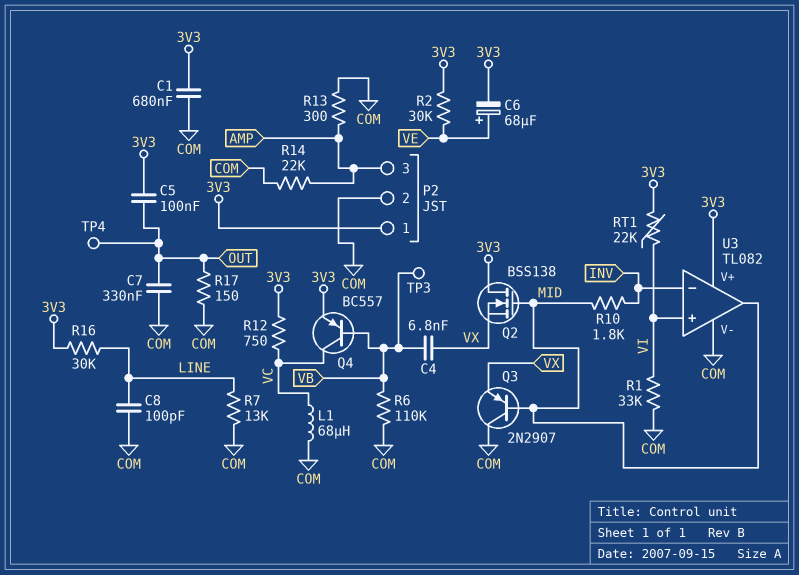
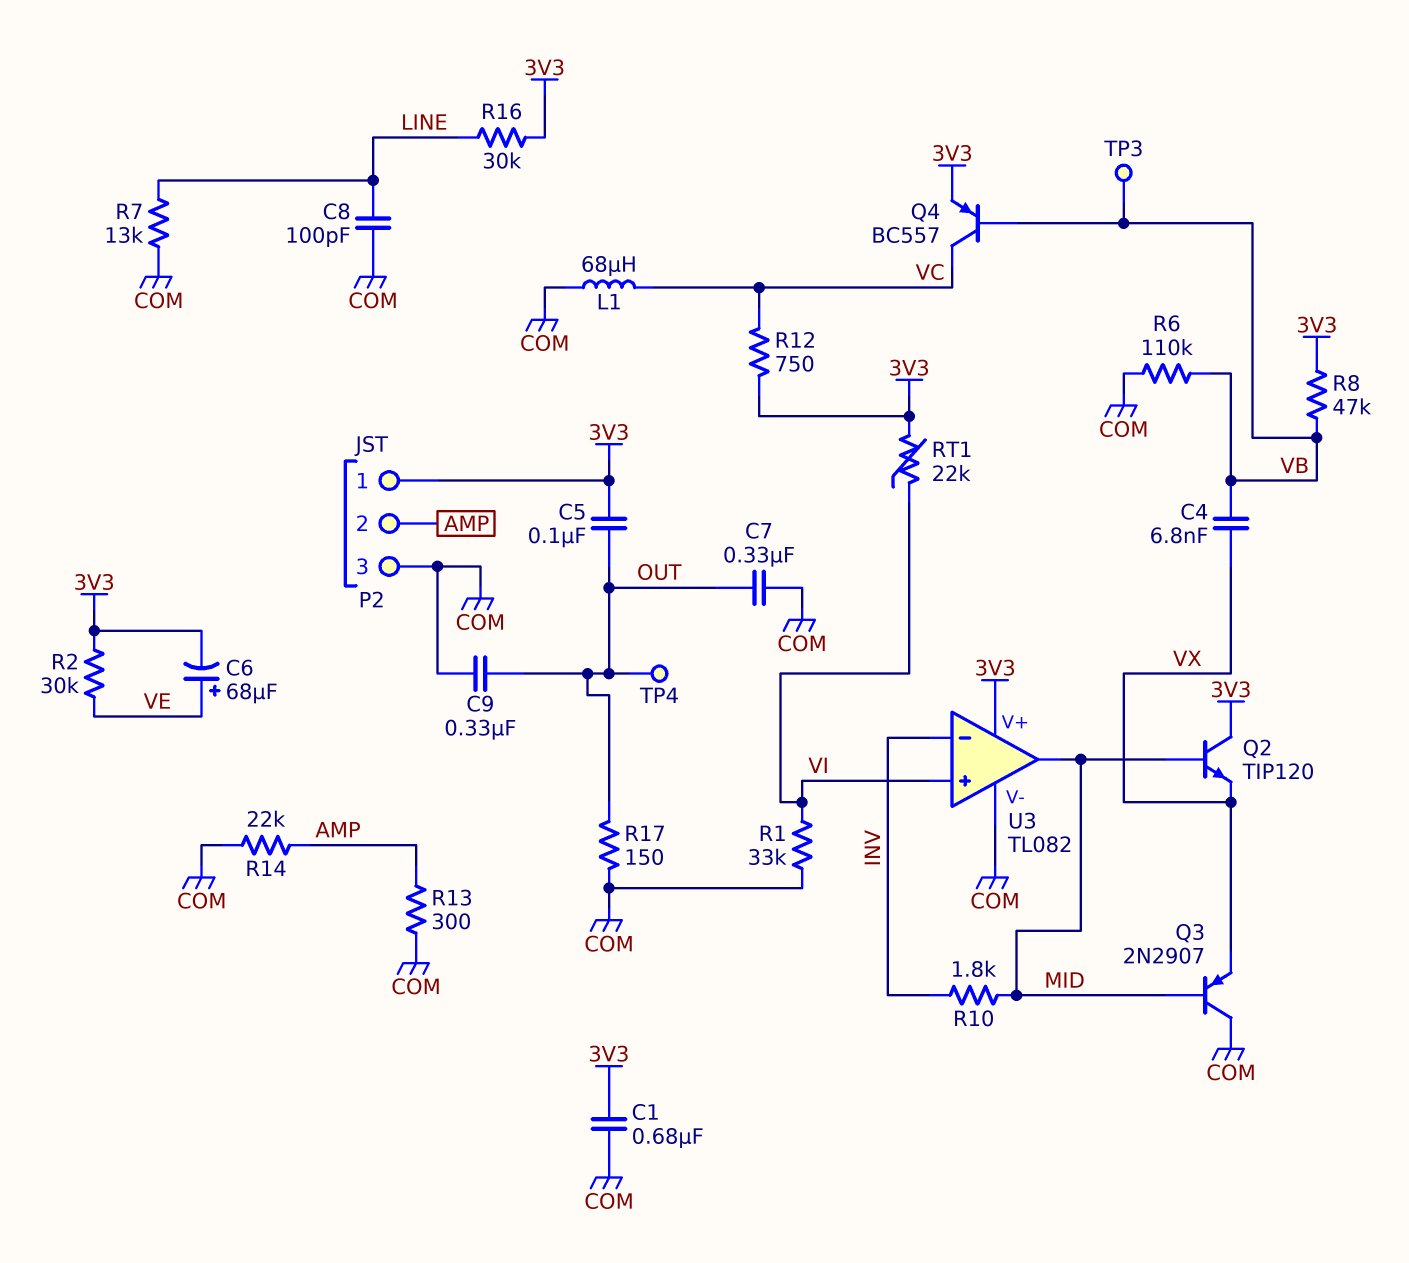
C9: none -> 330nF (COM, OUT)
P2 pin 2: COM -> AMP
P2 pin 3: AMP -> COM
Q2: NMOS BSS138 (G MID, D 3V3, S VX) -> NPN TIP120 (B MID, C 3V3, E VX)
R8: none -> 47k (3V3, VB)

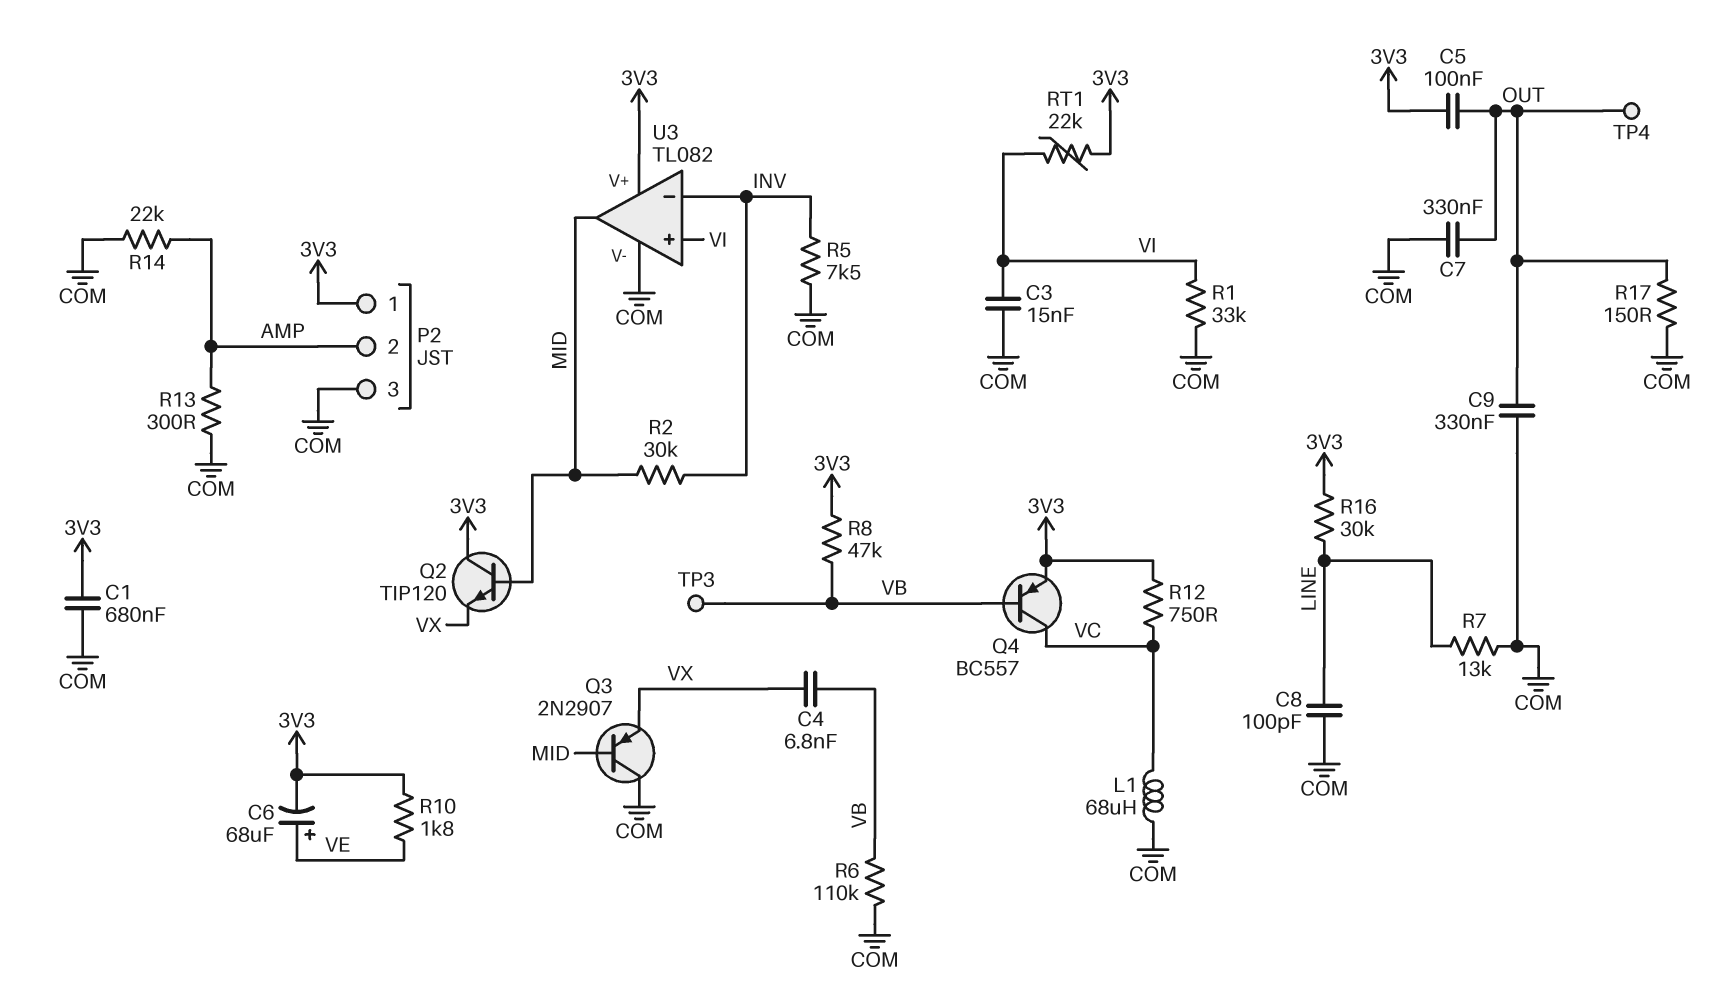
C3: none -> 15nF (COM, VI)
R2: 30k (3V3, VE) -> 30k (INV, MID)
R5: none -> 7.5k (COM, INV)
R10: 1.8k (INV, MID) -> 1.8k (3V3, VE)

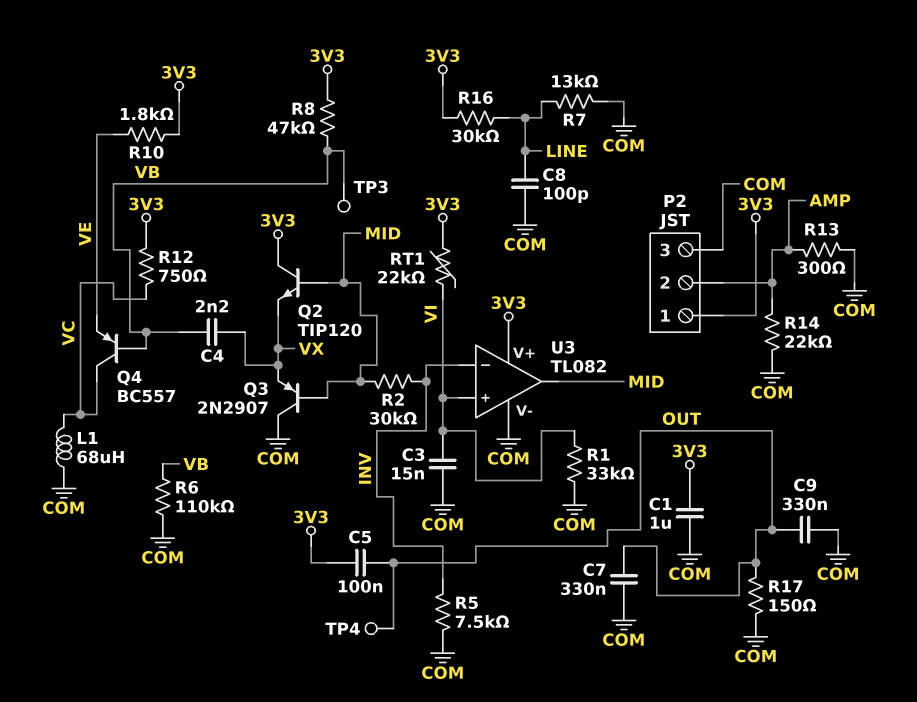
C1: 680nF (3V3, COM) -> 1uF (3V3, COM)
C4: 6.8nF (VB, VX) -> 2.2nF (VB, VX)
C6: 68uF (plus VE, minus 3V3) -> none
Q4: PNP BC557 (B VB, C VC, E 3V3) -> PNP BC557 (B VB, C VC, E VE)

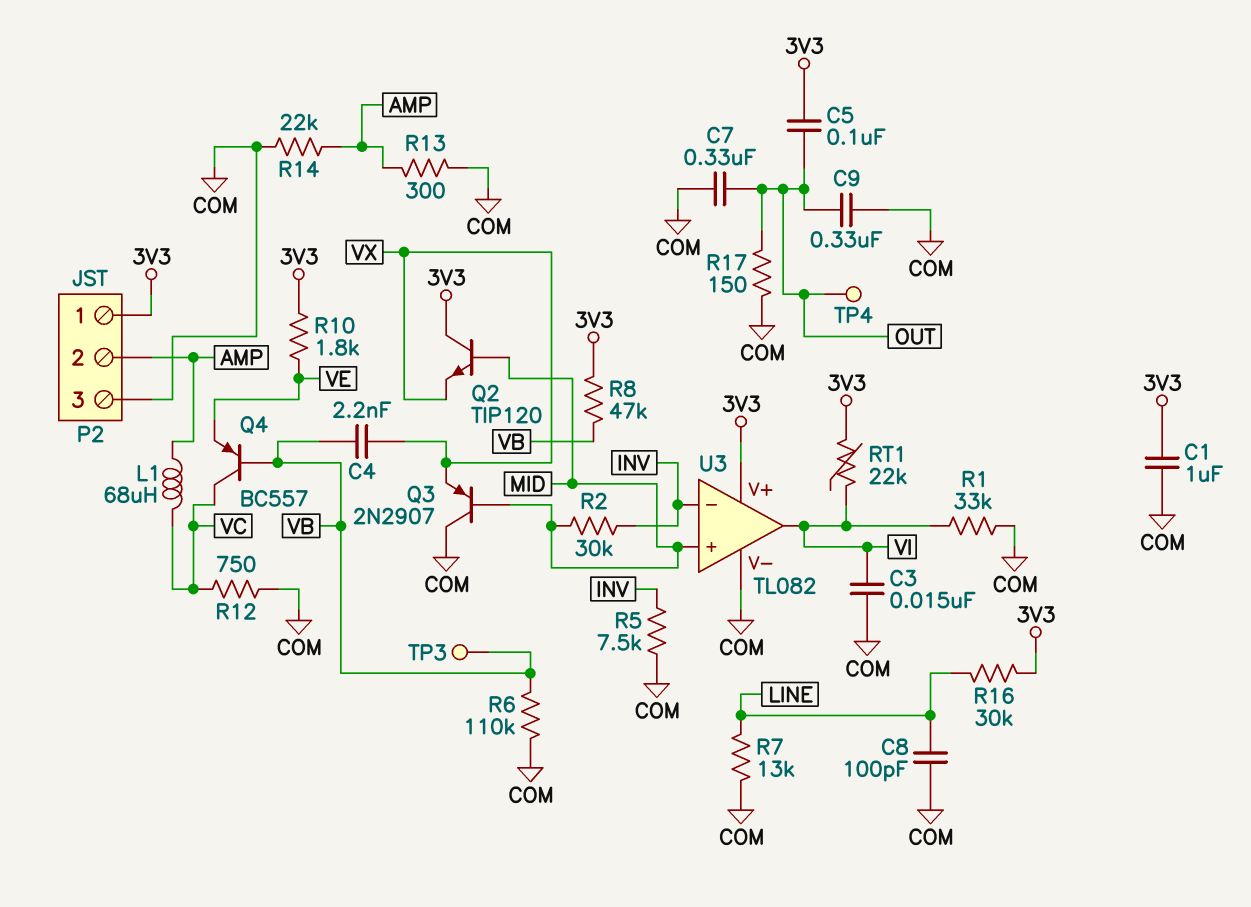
L1: 68uH (COM, VC) -> 68uH (AMP, VC)
R12: 750 (3V3, VC) -> 750 (COM, VC)
U3 pin in+: VI -> MID
U3 pin out: MID -> VI

